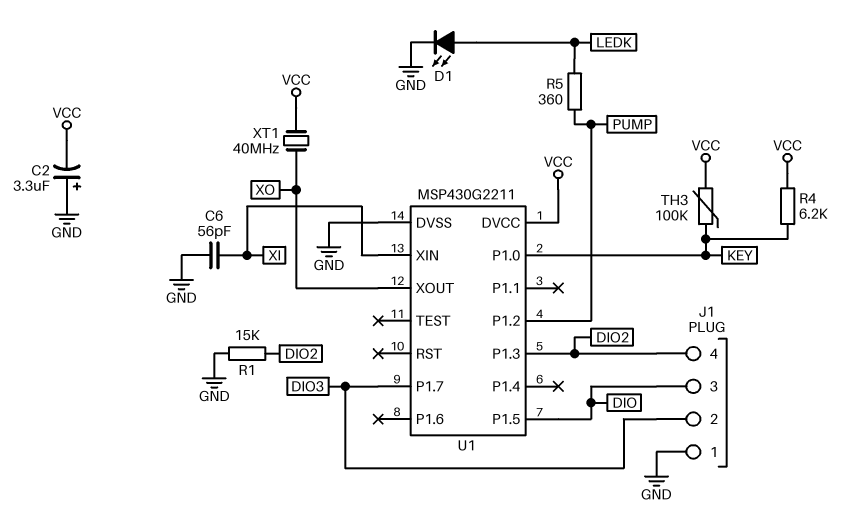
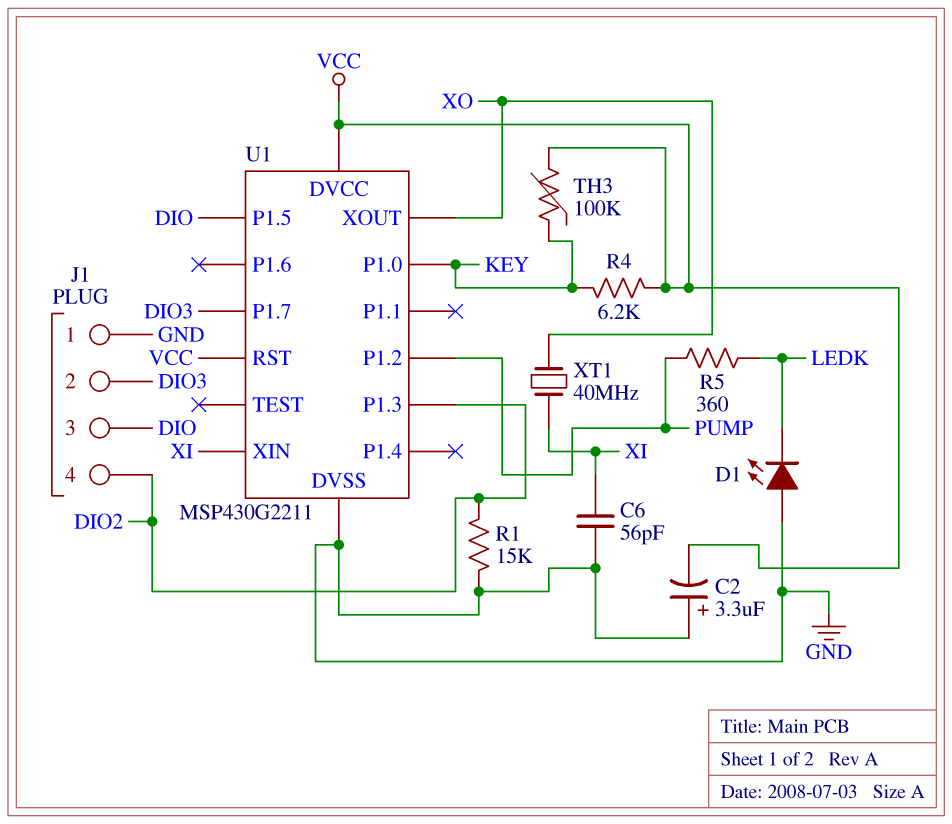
D1: LED (A LEDK, K GND) -> LED (A GND, K LEDK)
U1 pin RST: none -> VCC
XT1: 40MHz (VCC, XO) -> 40MHz (XI, XO)

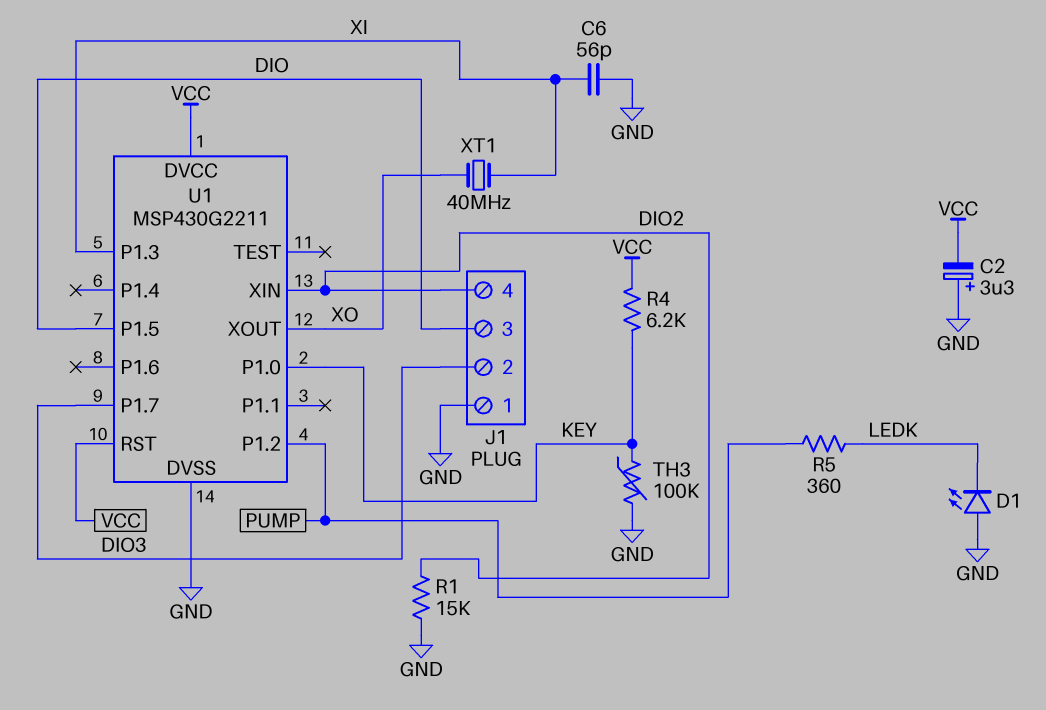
TH3: 100k (KEY, VCC) -> 100k (GND, KEY)
U1 pin P1.3: DIO2 -> XI
U1 pin XIN: XI -> DIO2

